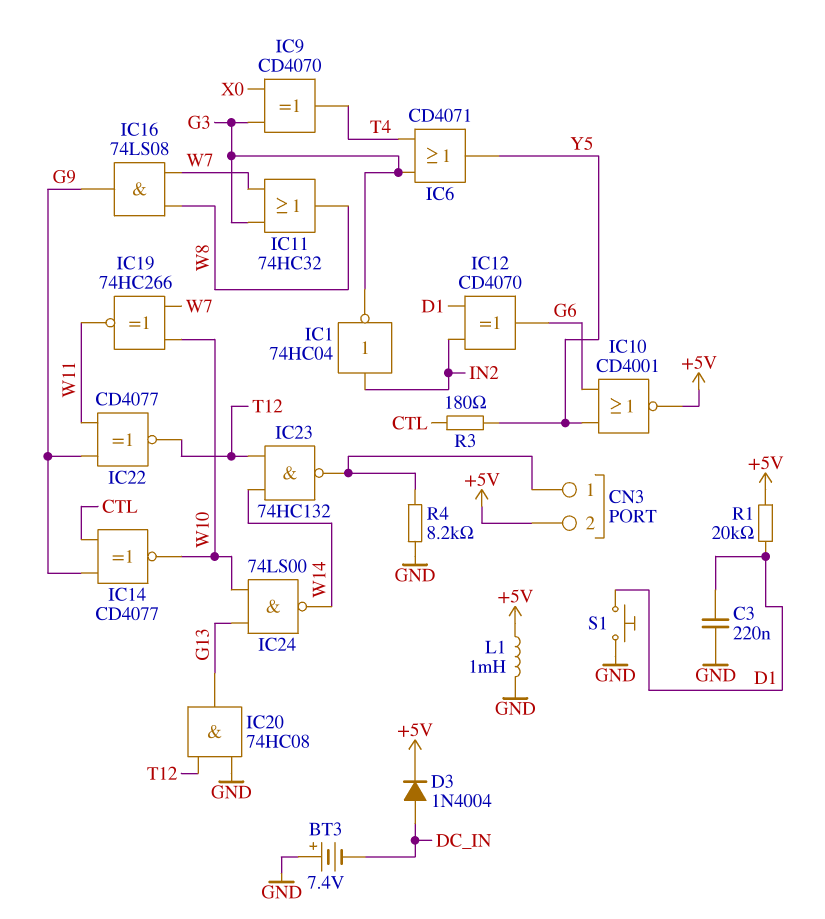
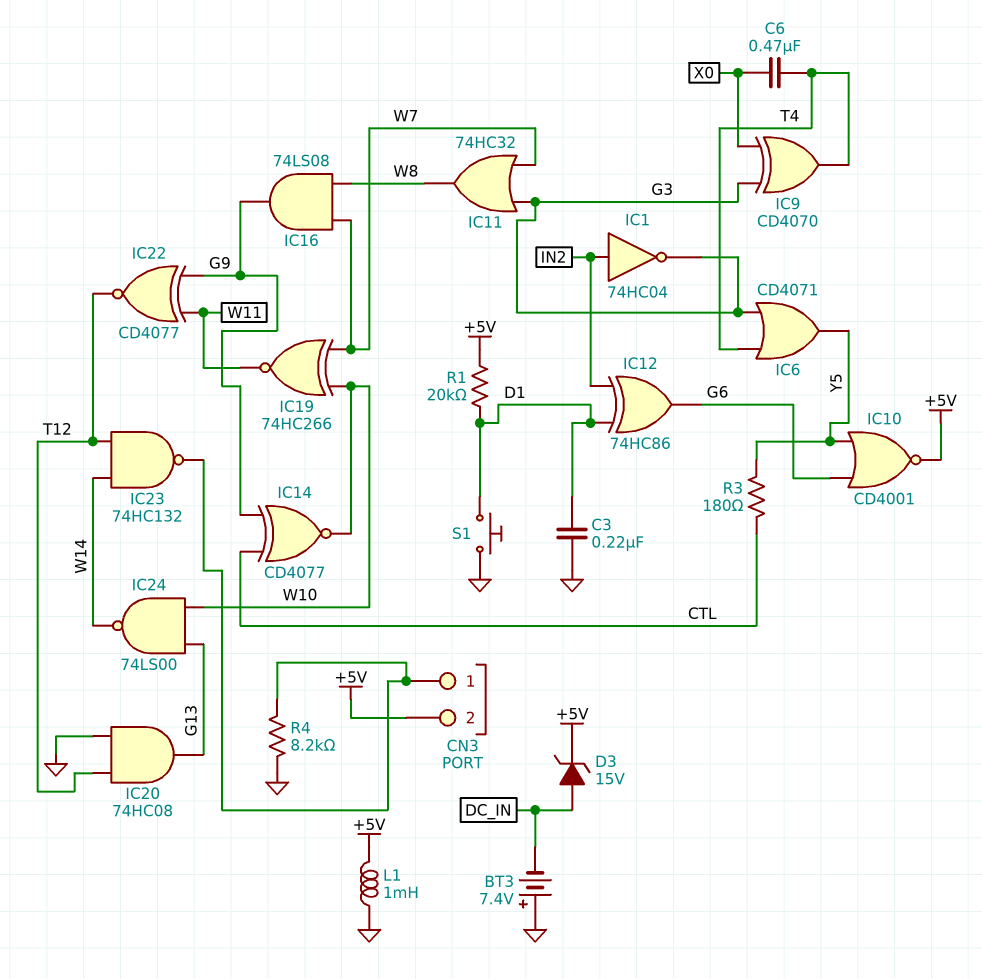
C6: none -> 470nF (T4, X0)
D3: diode 1N4004 (A DC_IN, K +5V) -> zener 15V (A DC_IN, K +5V)
IC12: XOR CD4070 (in D1, in IN2, out G6) -> XOR 74HC86 (in D1, in IN2, out G6)

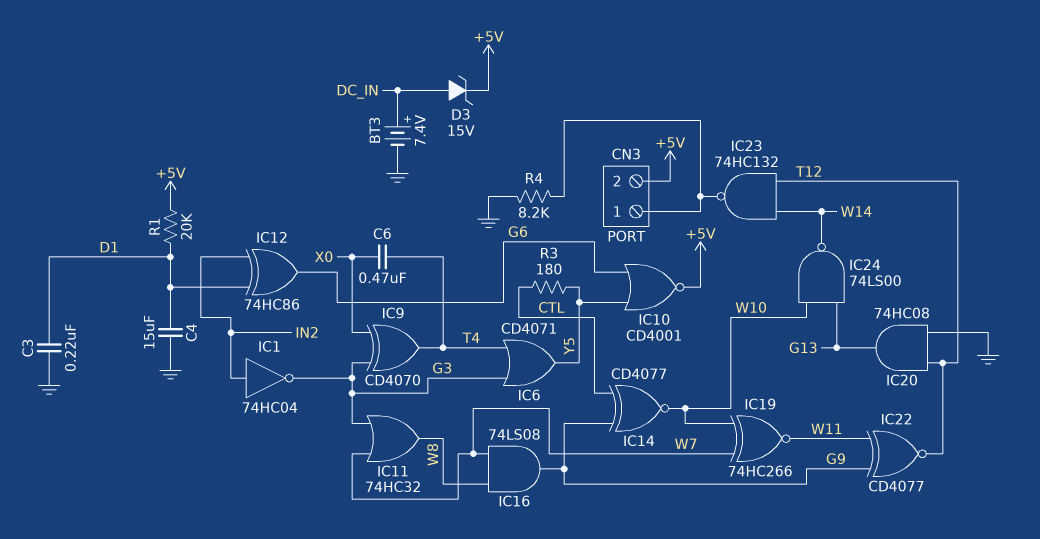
BT3: 7.4V (plus GND, minus DC_IN) -> 7.4V (plus DC_IN, minus GND)
C4: none -> 15uF (D1, GND)
L1: 1mH (+5V, GND) -> none
S1: button (D1, GND) -> none

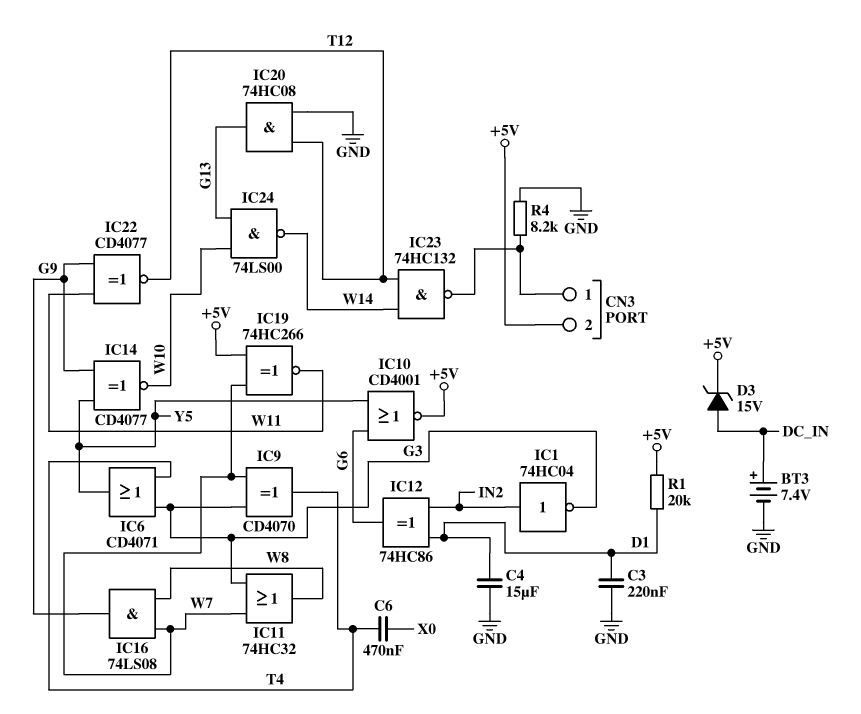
IC9: XOR CD4070 (in G3, in X0, out T4) -> XOR CD4070 (in G3, in W7, out T4)
IC14: XNOR CD4077 (in CTL, in G9, out W10) -> XNOR CD4077 (in G9, in Y5, out W10)
IC19: XNOR 74HC266 (in W7, in W10, out W11) -> XNOR 74HC266 (in +5V, in W7, out W11)
R3: 180 (CTL, Y5) -> none

